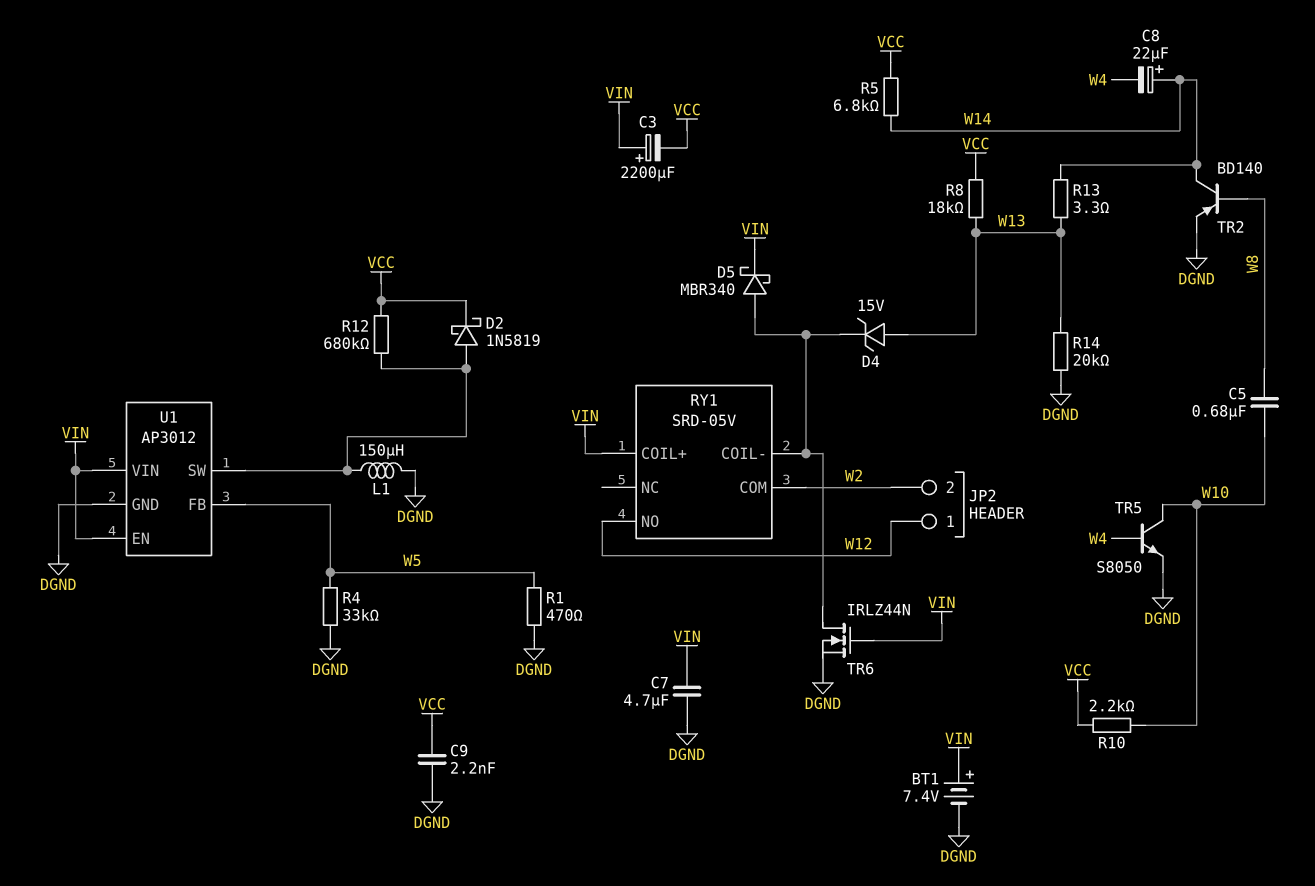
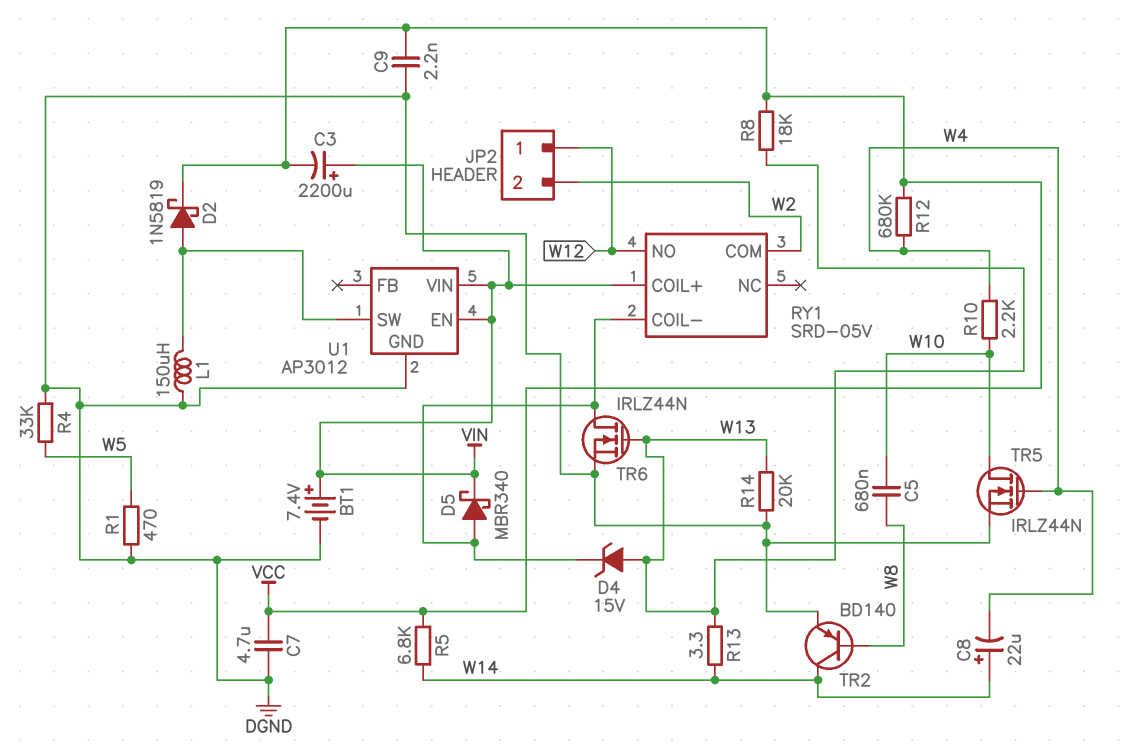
C7: 4.7uF (DGND, VIN) -> 4.7uF (DGND, VCC)
R10: 2.2k (VCC, W10) -> 2.2k (W4, W10)
R12: 680k (U1/SW, VCC) -> 680k (VCC, W4)
TR5: NPN S8050 (B W4, C W10, E DGND) -> NMOS IRLZ44N (G W4, D W10, S DGND)
TR6: NMOS IRLZ44N (G VIN, D RY1/COIL-, S DGND) -> NMOS IRLZ44N (G W13, D RY1/COIL-, S DGND)
U1 pin FB: W5 -> none

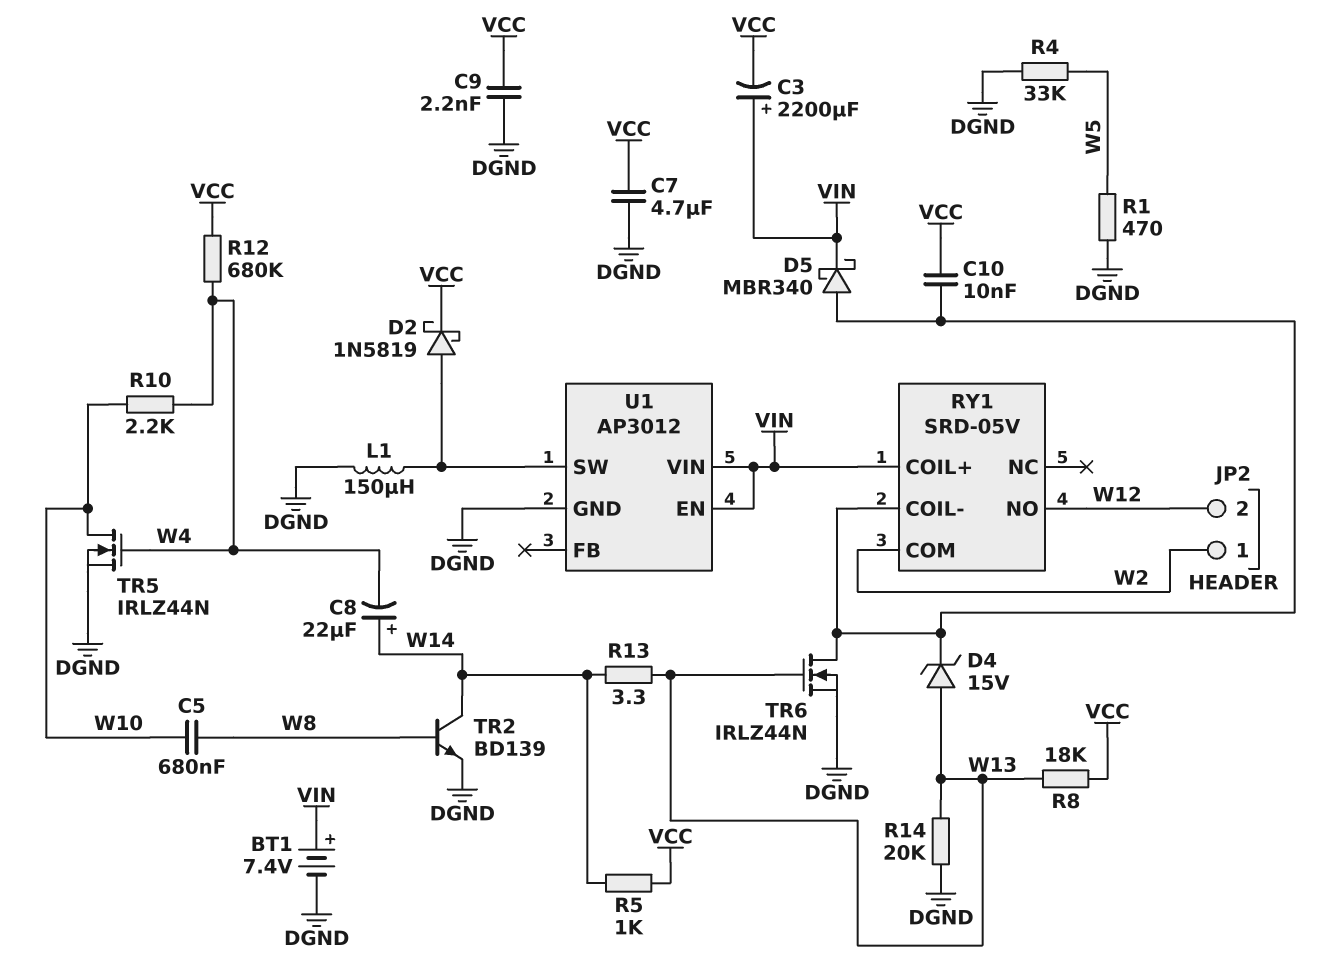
C10: none -> 10nF (RY1/COIL-, VCC)
JP2 pin 1: W12 -> W2
JP2 pin 2: W2 -> W12
R5: 6.8k (VCC, W14) -> 1k (VCC, W14)
TR2: PNP BD140 (B W8, C W14, E DGND) -> NPN BD139 (B W8, C W14, E DGND)

